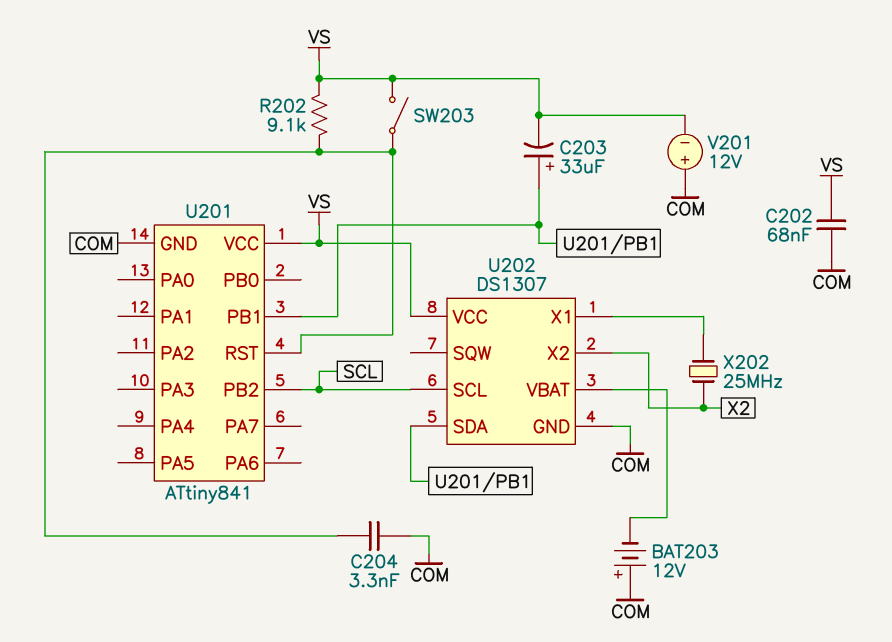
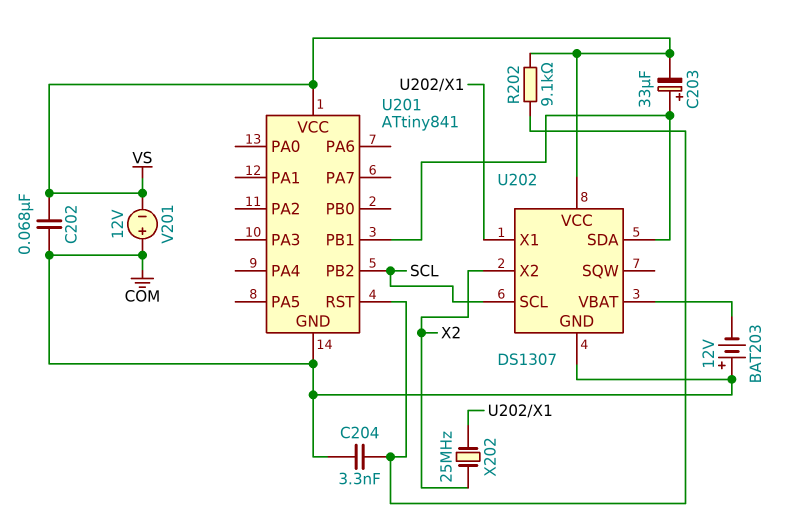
SW203: switch (U201/RST, VS) -> none

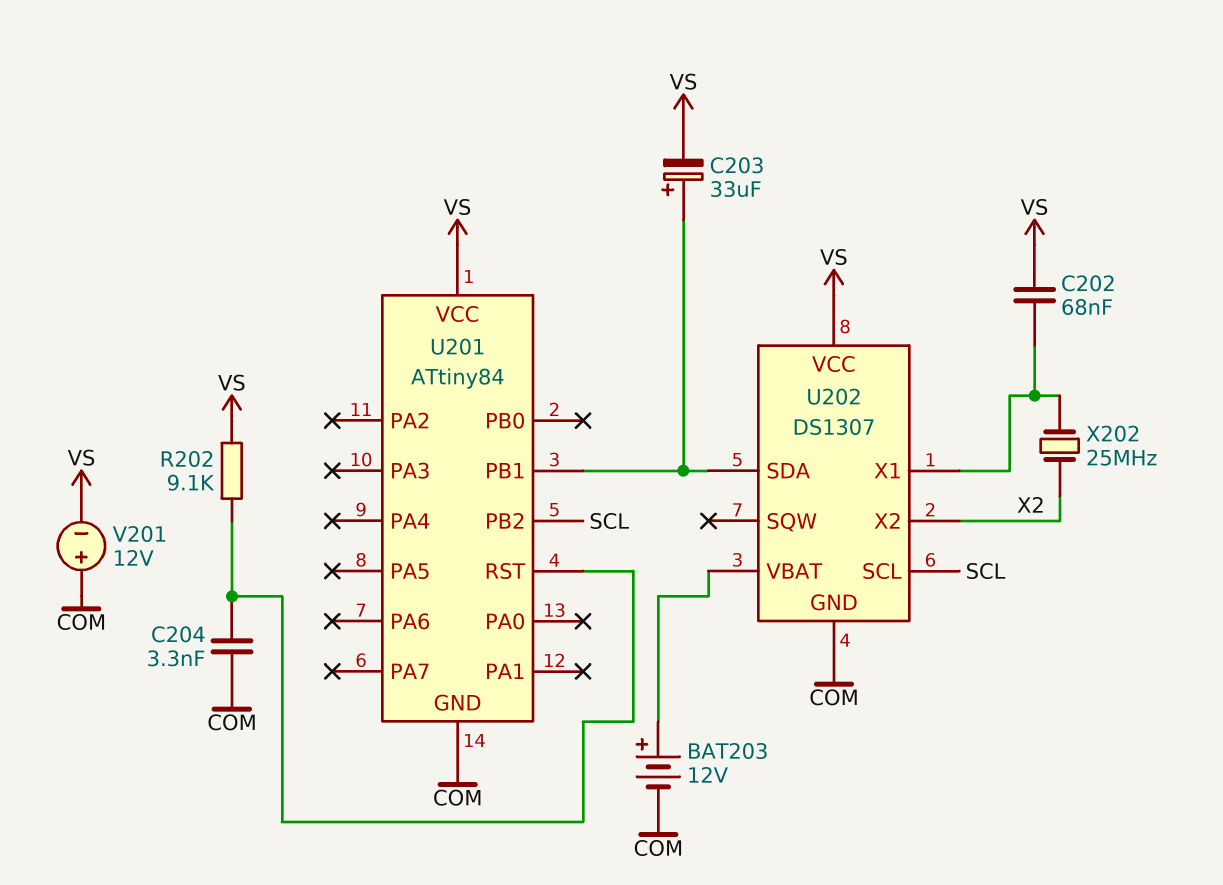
BAT203: 12V (plus COM, minus U202/VBAT) -> 12V (plus U202/VBAT, minus COM)
C202: 68nF (COM, VS) -> 68nF (U202/X1, VS)
U201: ATtiny841 -> ATtiny84

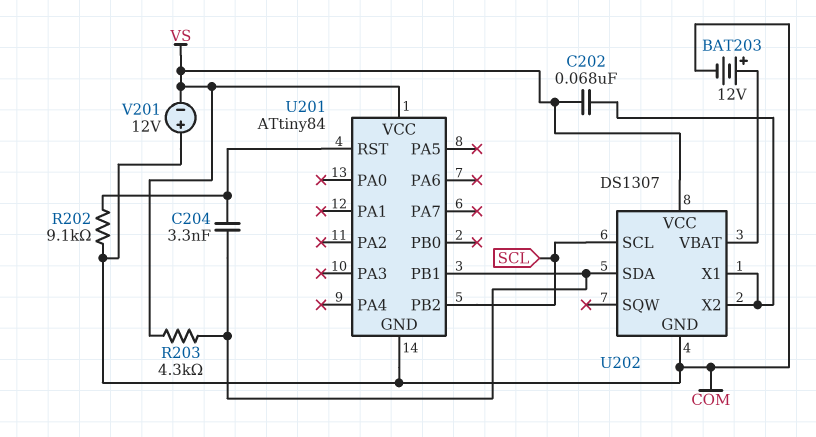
C203: 33uF (plus U201/PB1, minus VS) -> none
C204: 3.3nF (COM, U201/RST) -> 3.3nF (U201/PB1, U201/RST)
R202: 9.1k (U201/RST, VS) -> 9.1k (COM, U201/RST)
R203: none -> 4.3k (U201/PB1, VS)
U202 pin X2: X2 -> U202/X1
X202: 25MHz (U202/X1, X2) -> none

